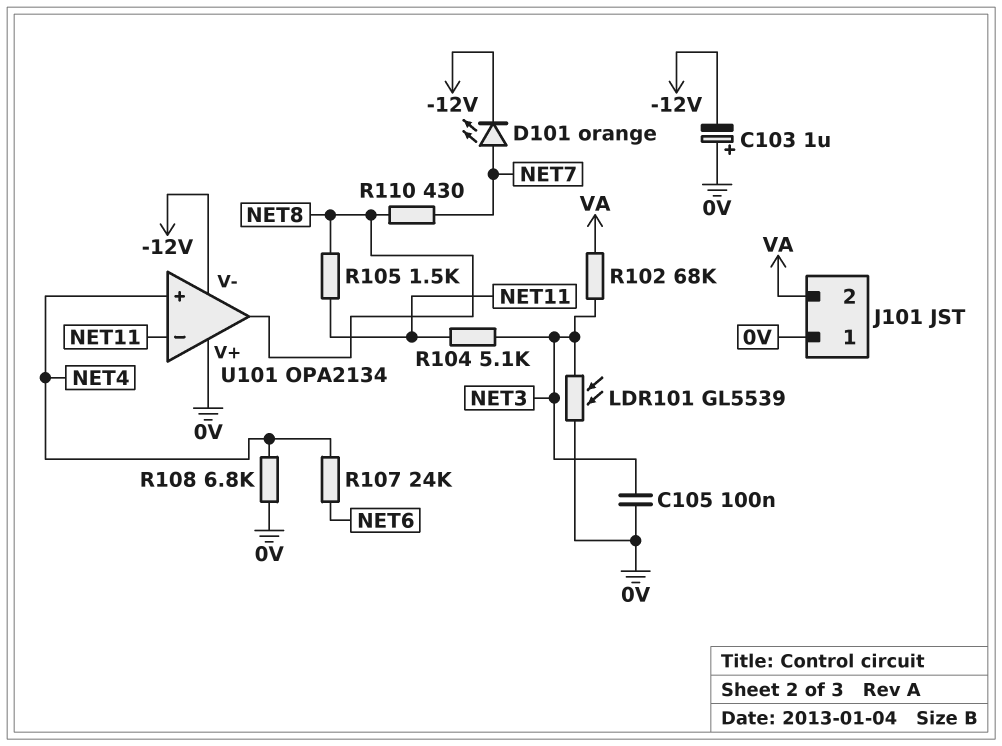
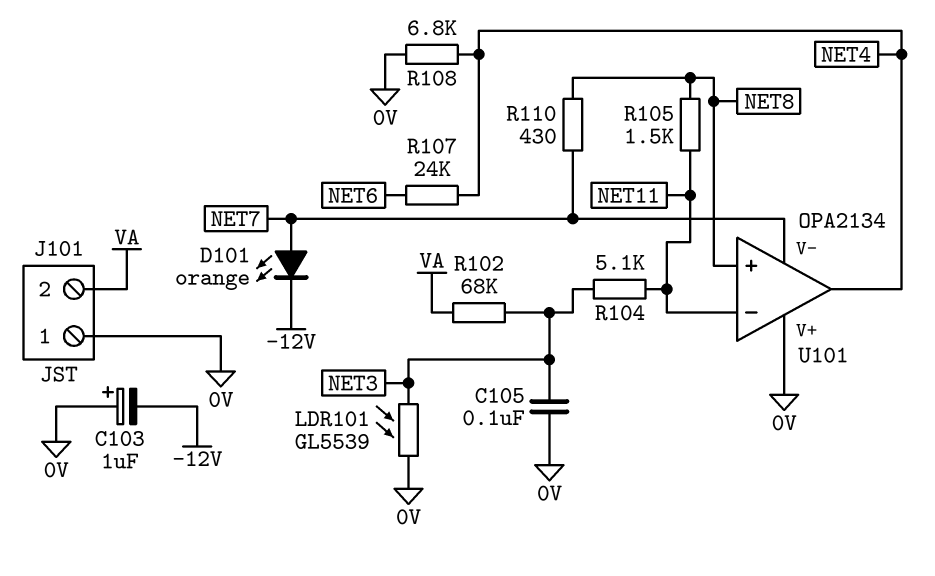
U101 pin V-: -12V -> NET7
U101 pin in+: NET4 -> NET8
U101 pin out: NET8 -> NET4

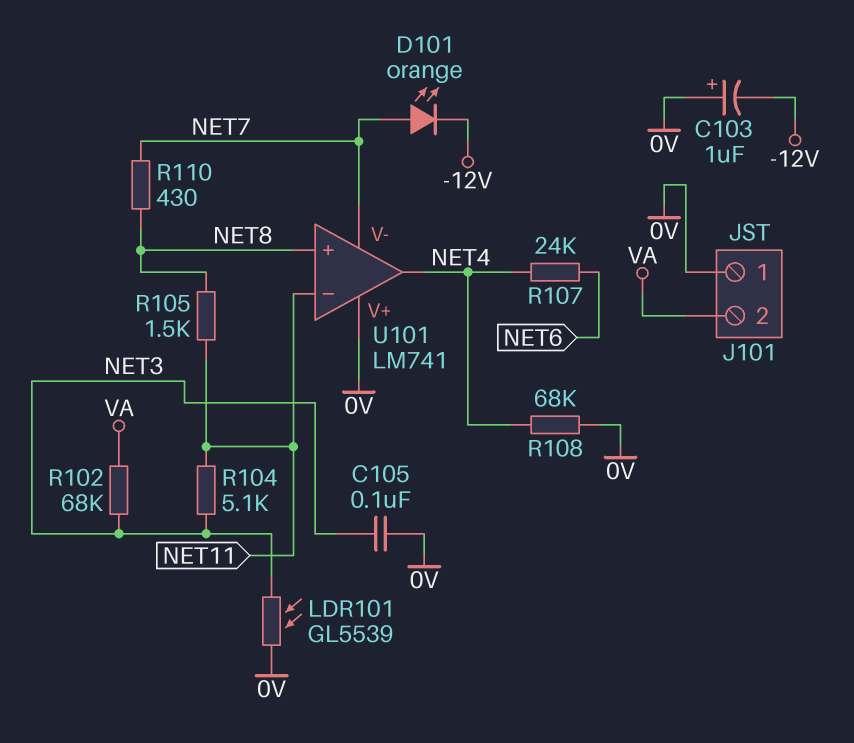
R108: 6.8k (0V, NET4) -> 68k (0V, NET4)
U101: OPA2134 -> LM741

